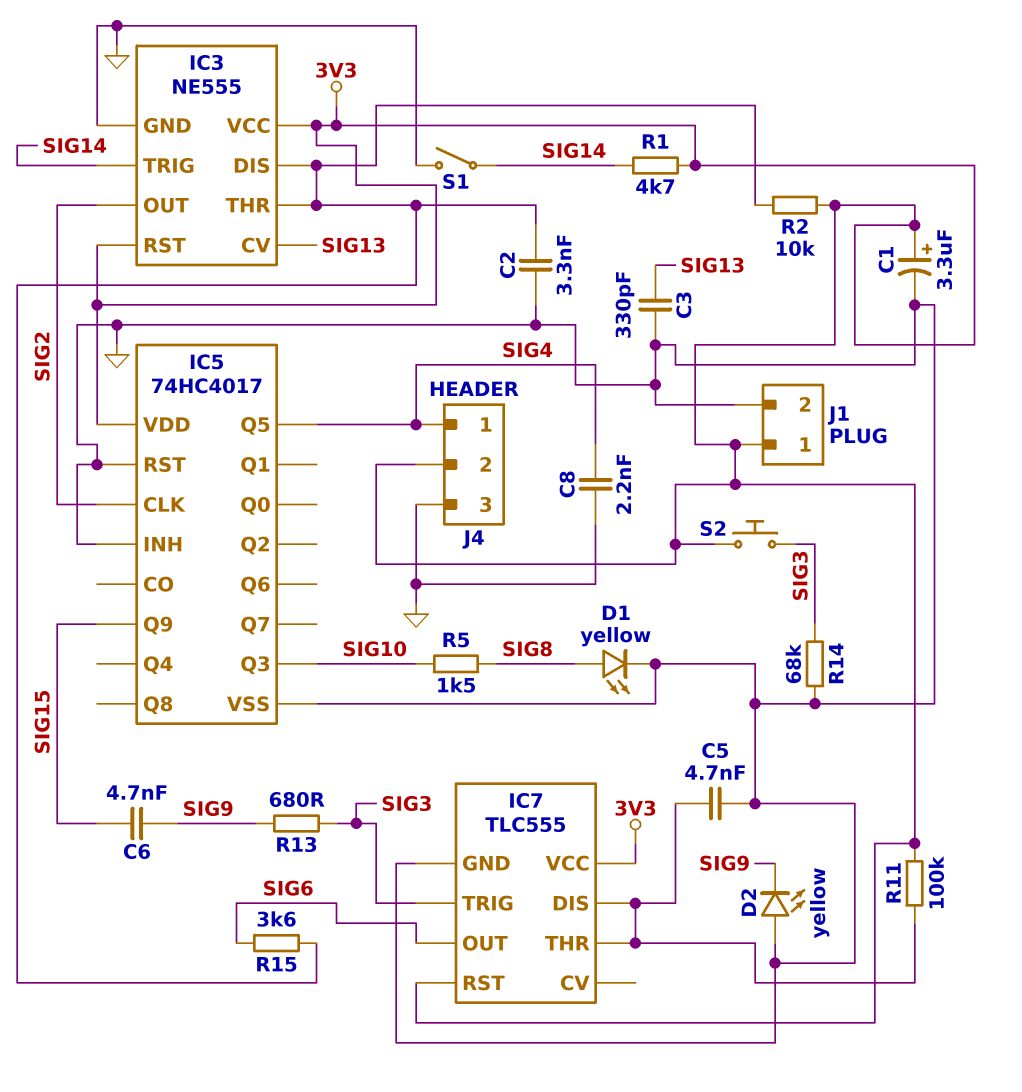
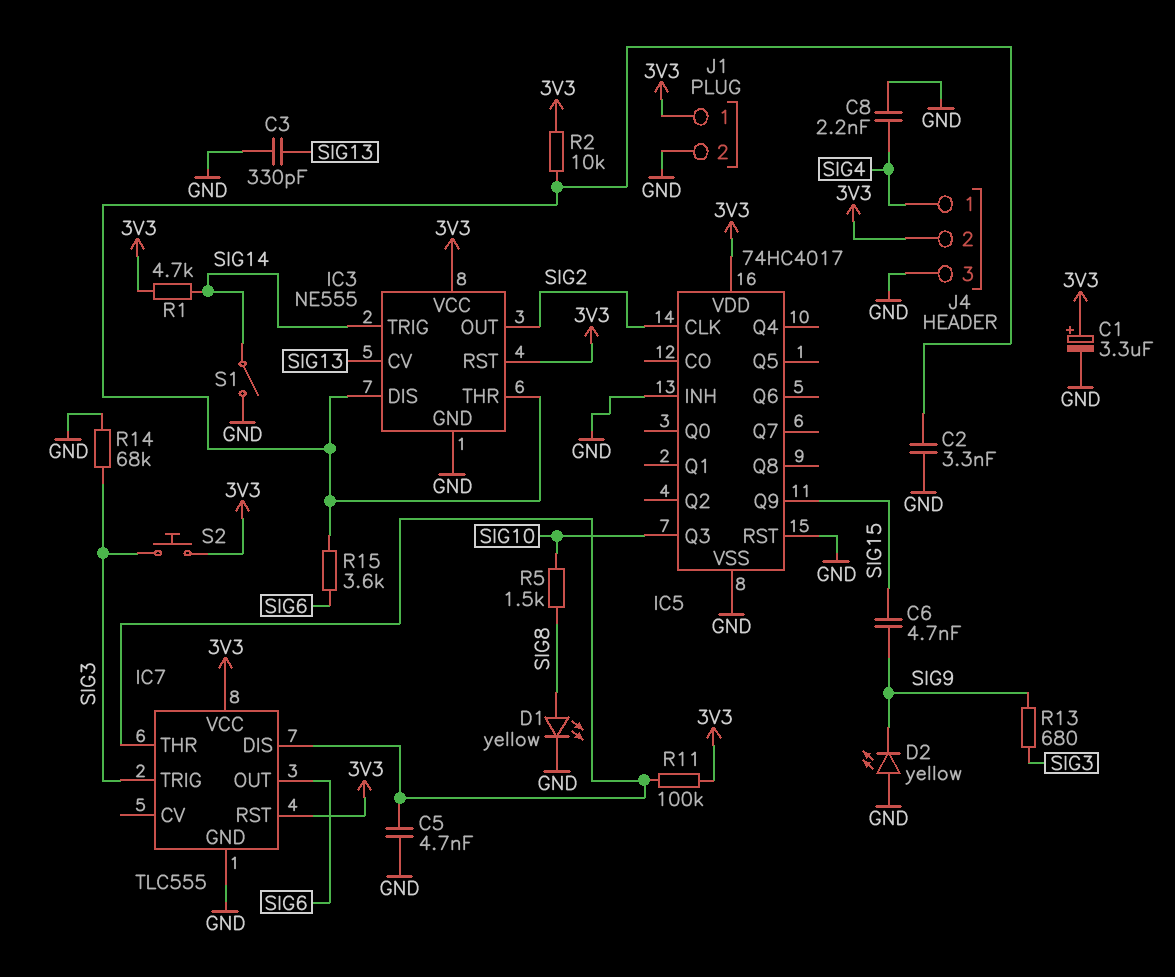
IC5 pin Q5: SIG4 -> none

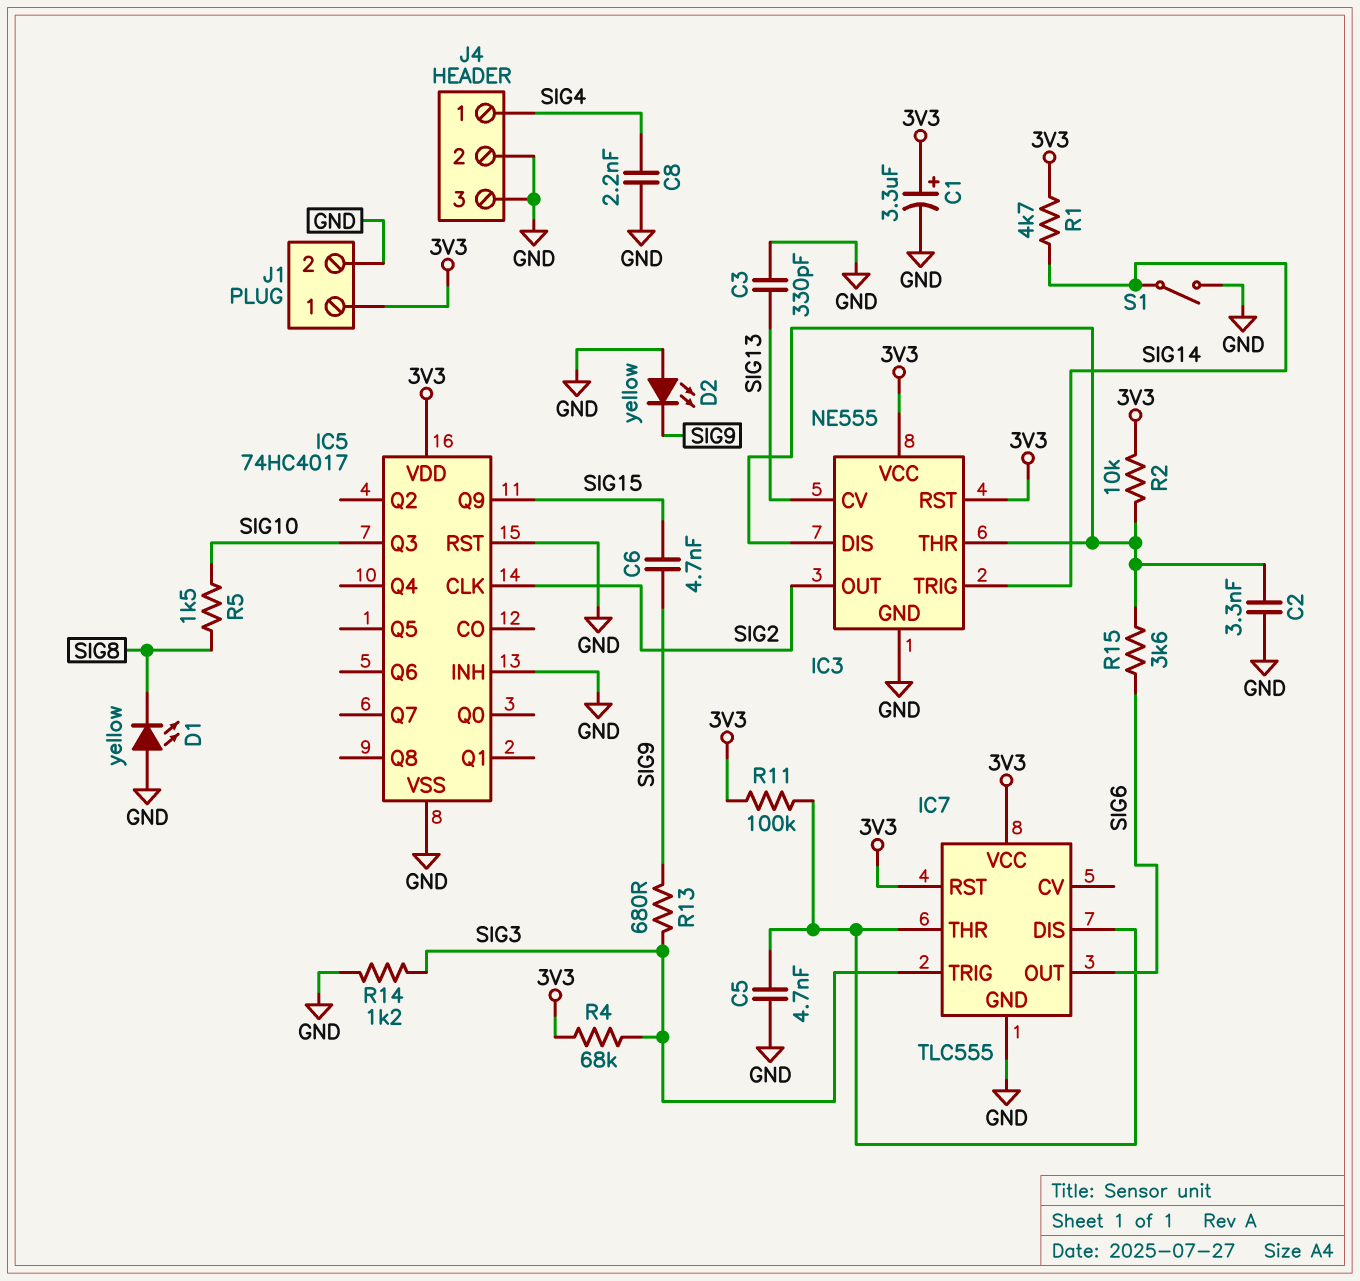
D1: LED yellow (A SIG8, K GND) -> LED yellow (A GND, K SIG8)
J4 pin 2: 3V3 -> GND
R4: none -> 68k (3V3, SIG3)
R14: 68k (GND, SIG3) -> 1.2k (GND, SIG3)
S2: button (3V3, SIG3) -> none

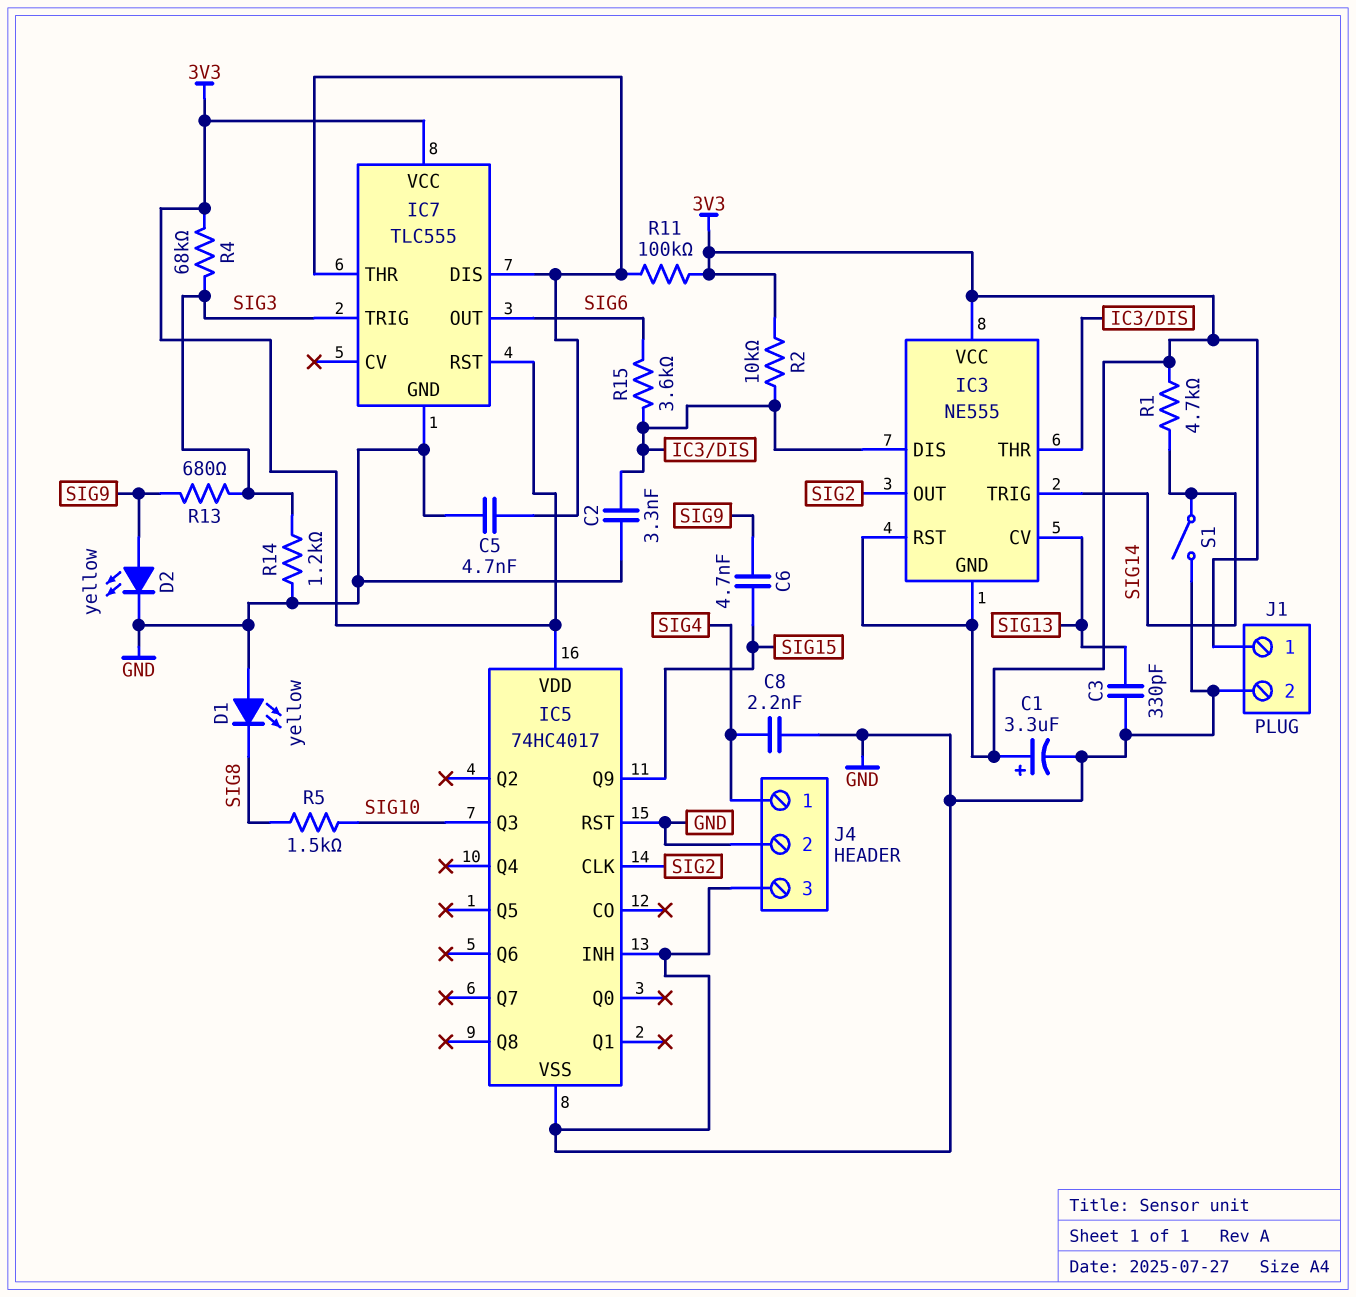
D2: LED yellow (A GND, K SIG9) -> LED yellow (A SIG9, K GND)
IC3 pin GND: GND -> 3V3

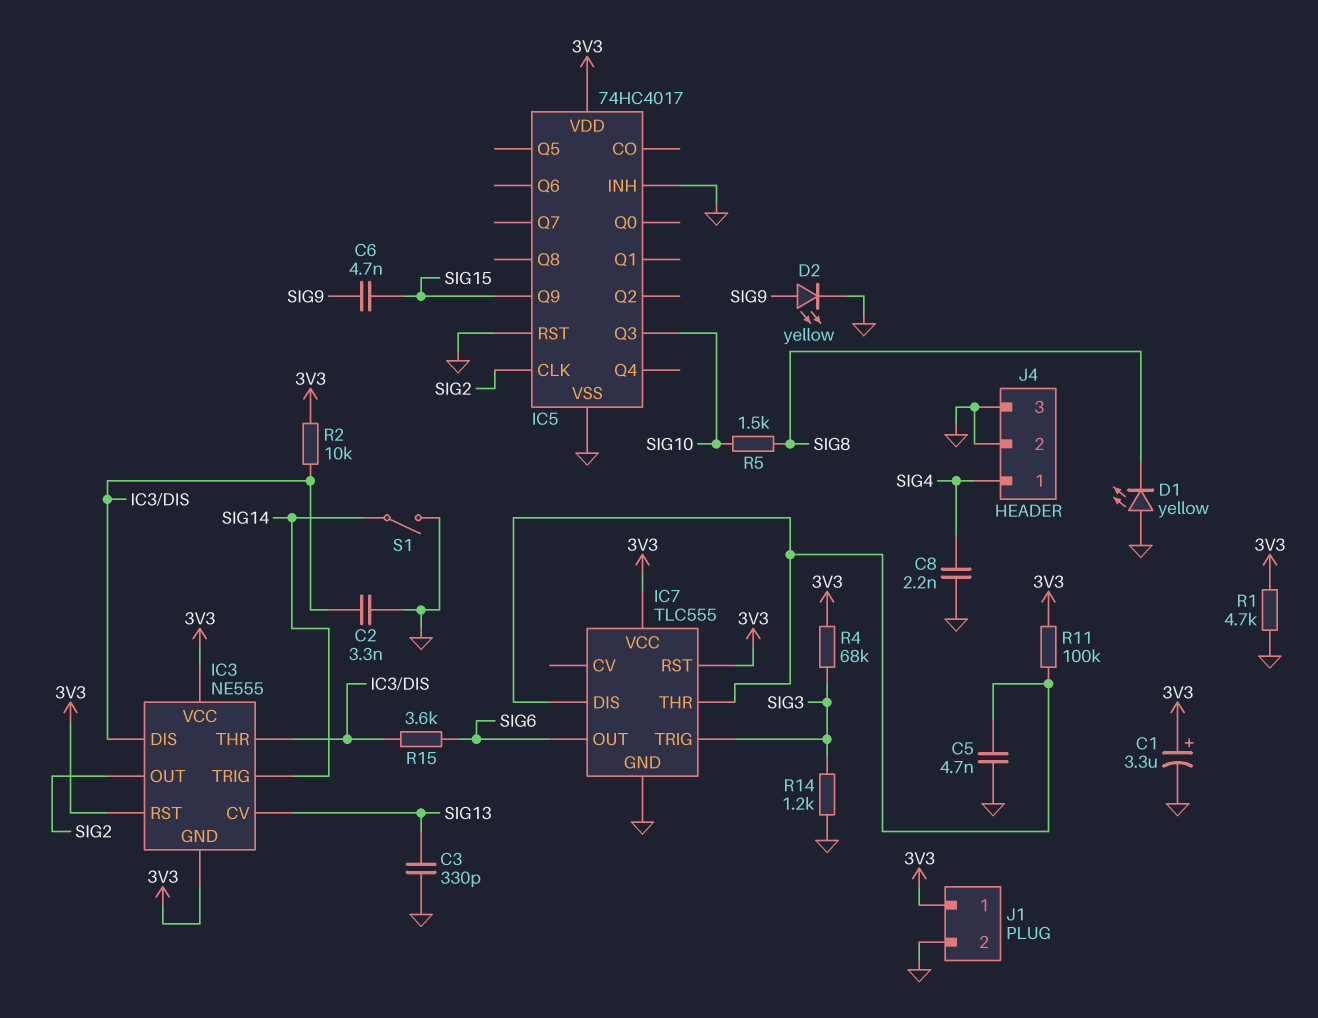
R1: 4.7k (3V3, SIG14) -> 4.7k (3V3, GND)
R13: 680 (SIG3, SIG9) -> none

